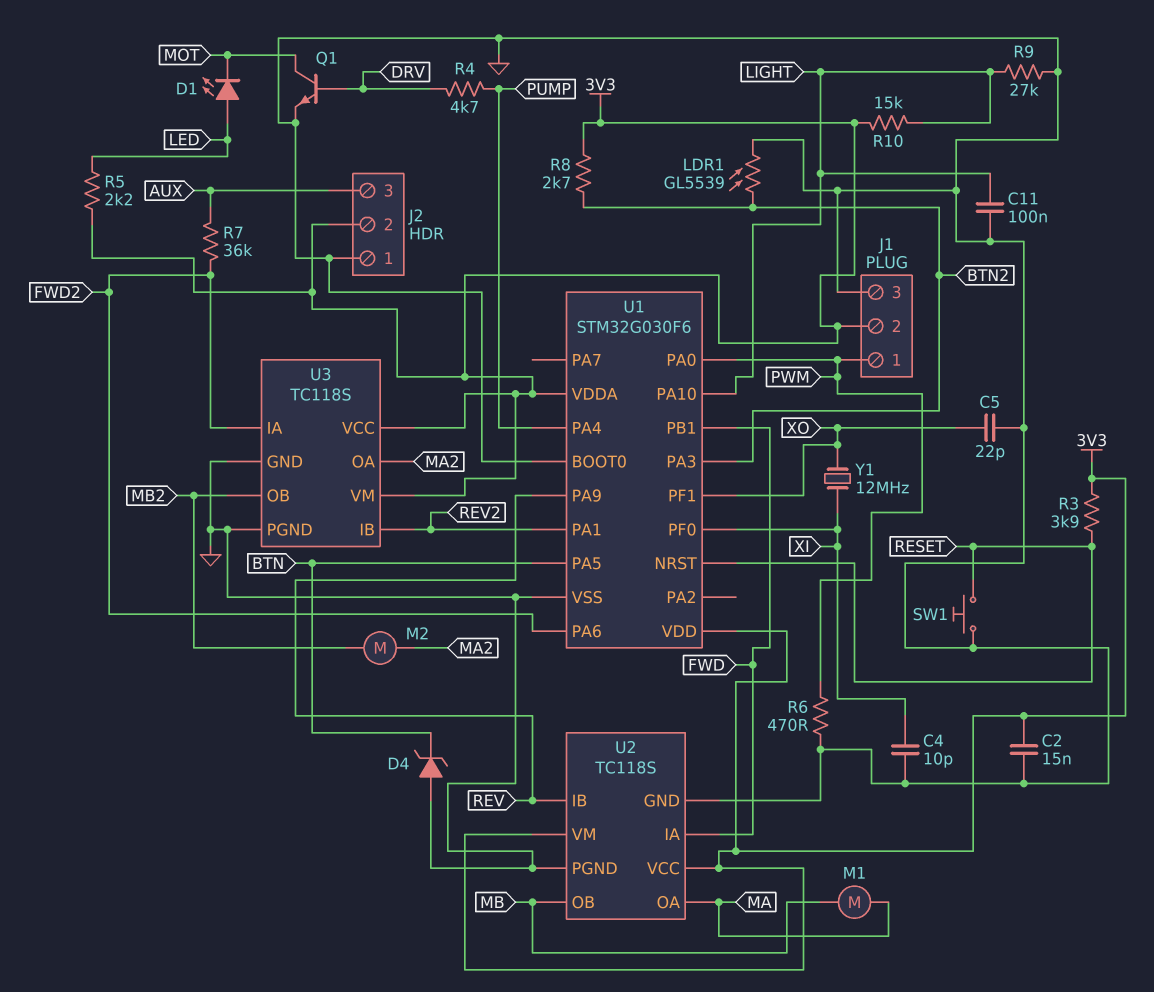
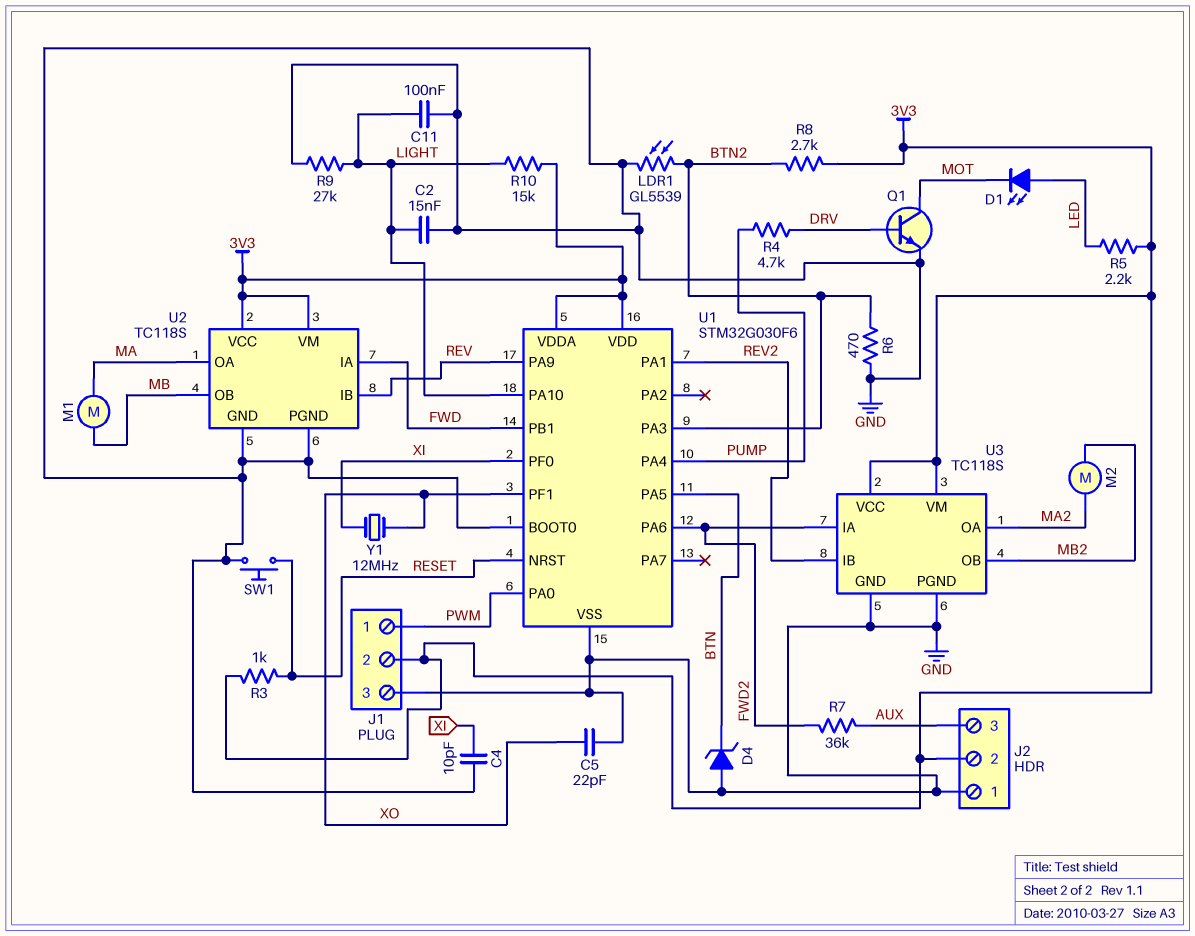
C2: 15nF (3V3, GND) -> 15nF (GND, LIGHT)
R3: 3.9k (3V3, RESET) -> 1k (3V3, RESET)
R6: 470 (GND, PWM) -> 470 (BTN2, GND)

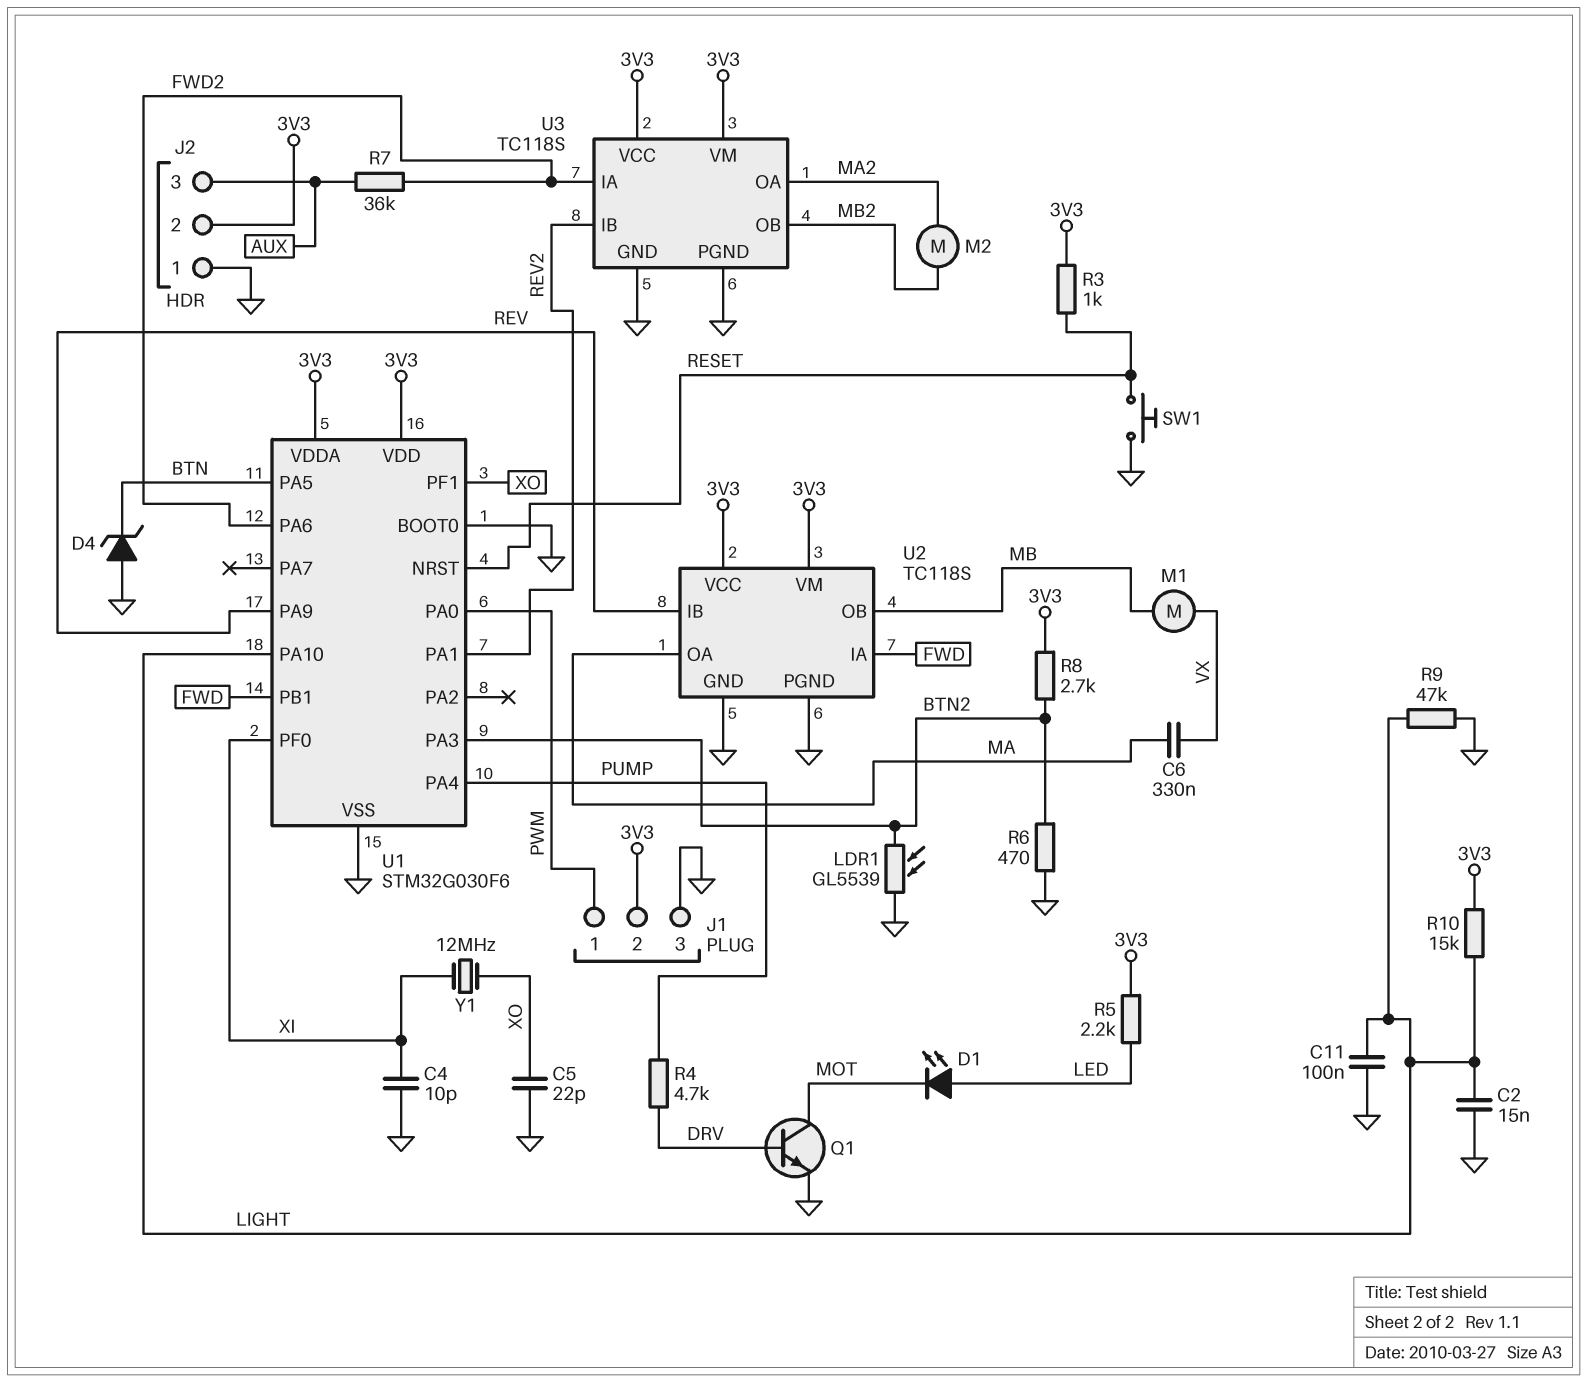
C6: none -> 330nF (MA, VX)
M1: motor (MA, MB) -> motor (MB, VX)
R9: 27k (GND, LIGHT) -> 47k (GND, LIGHT)

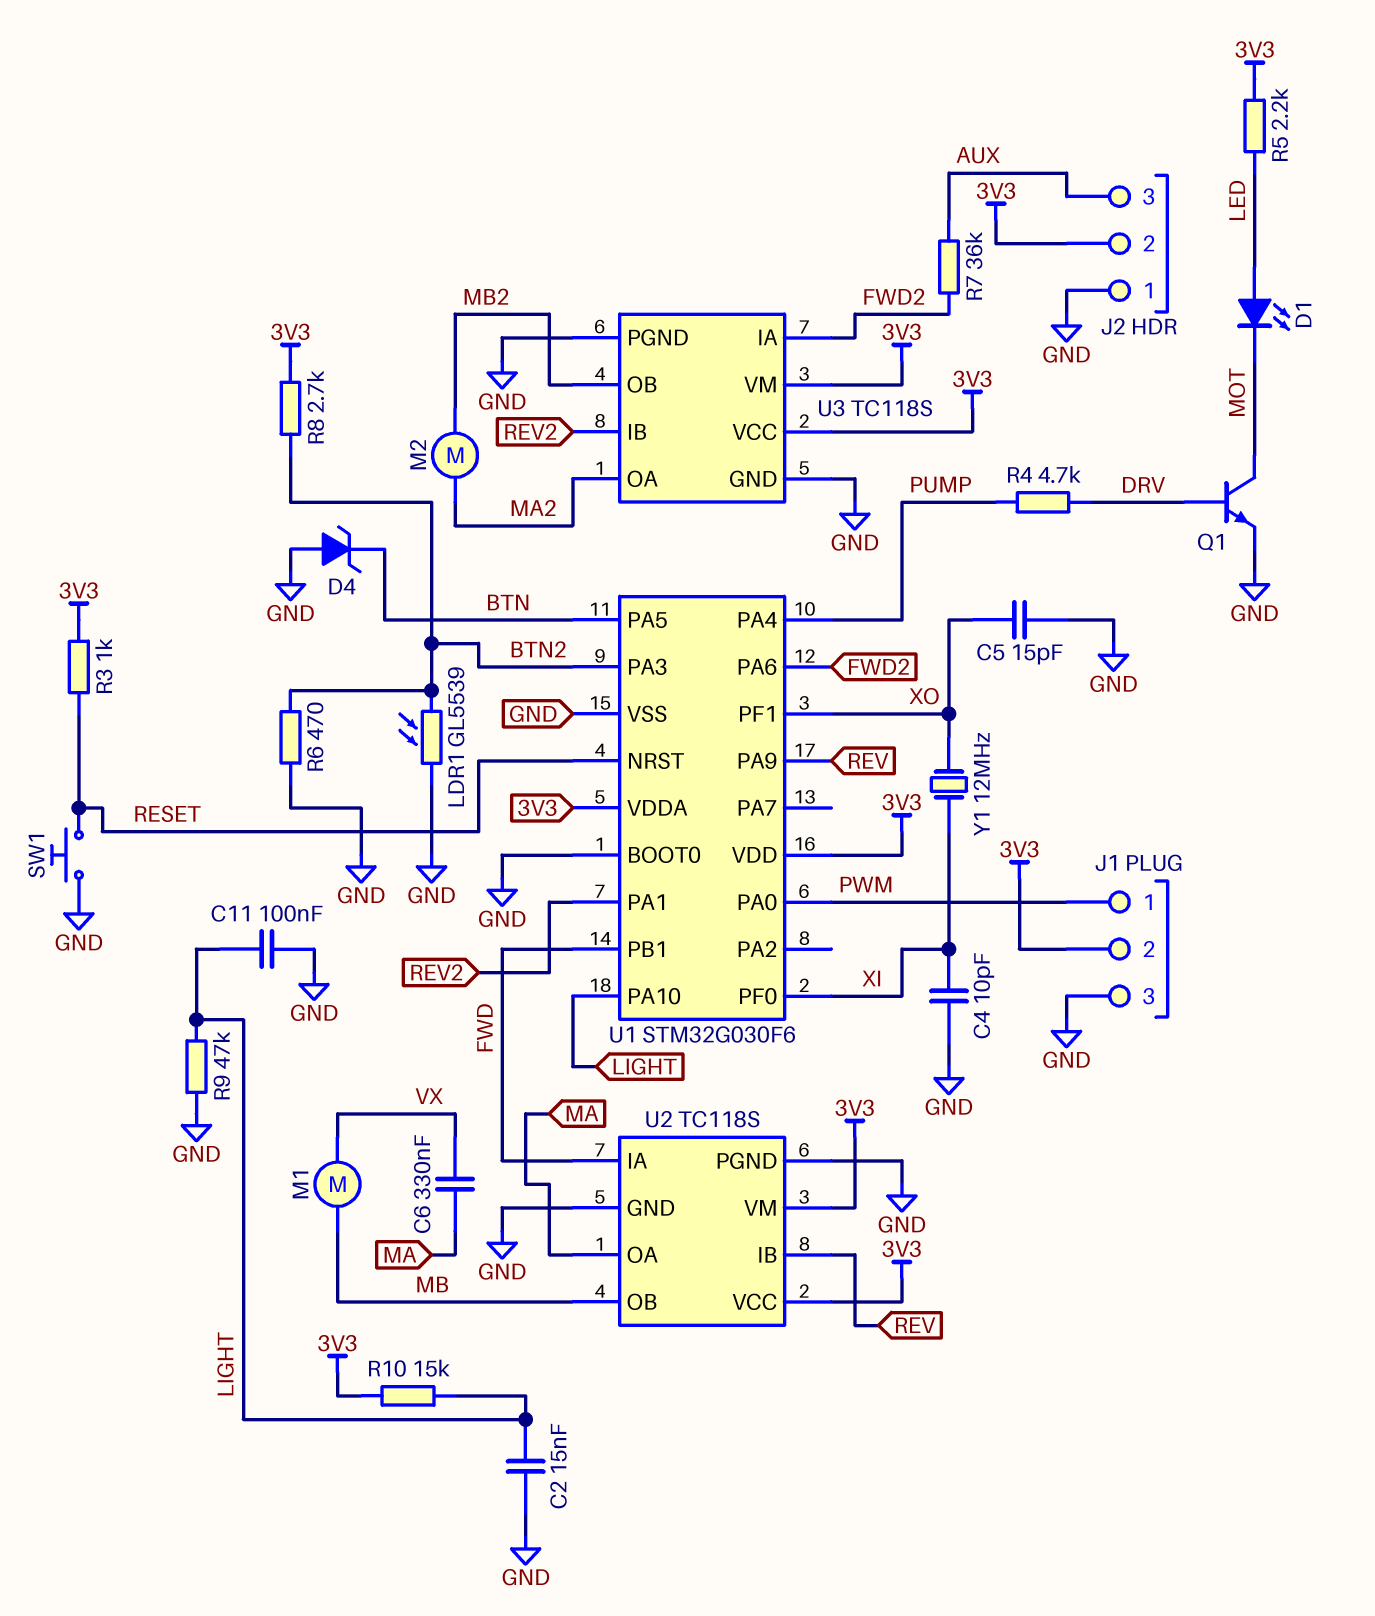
C5: 22pF (GND, XO) -> 15pF (GND, XO)

